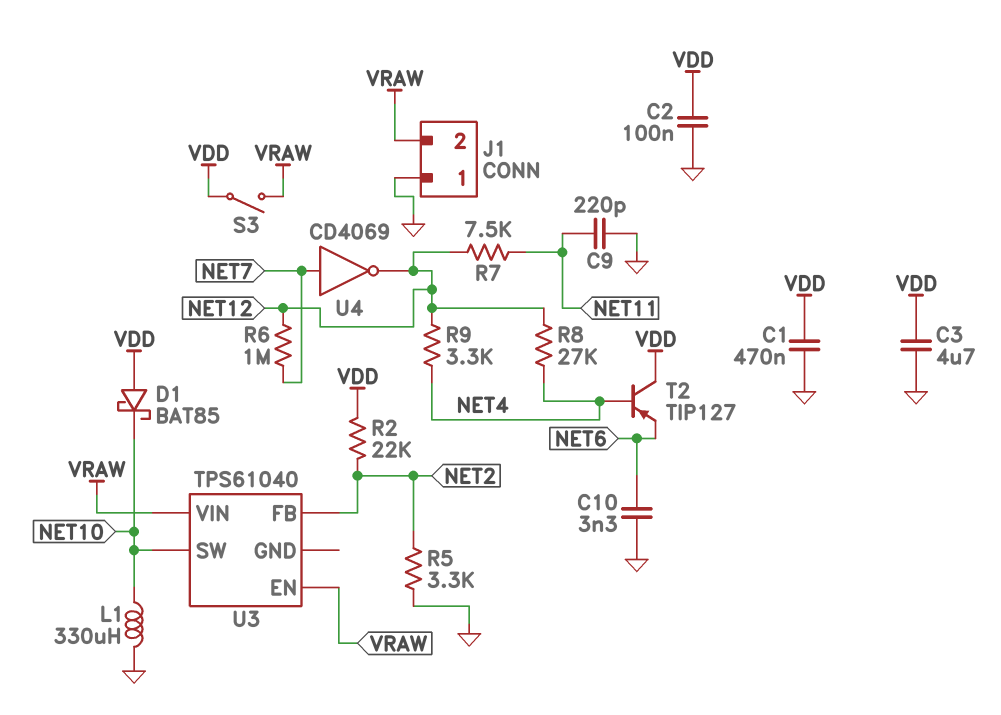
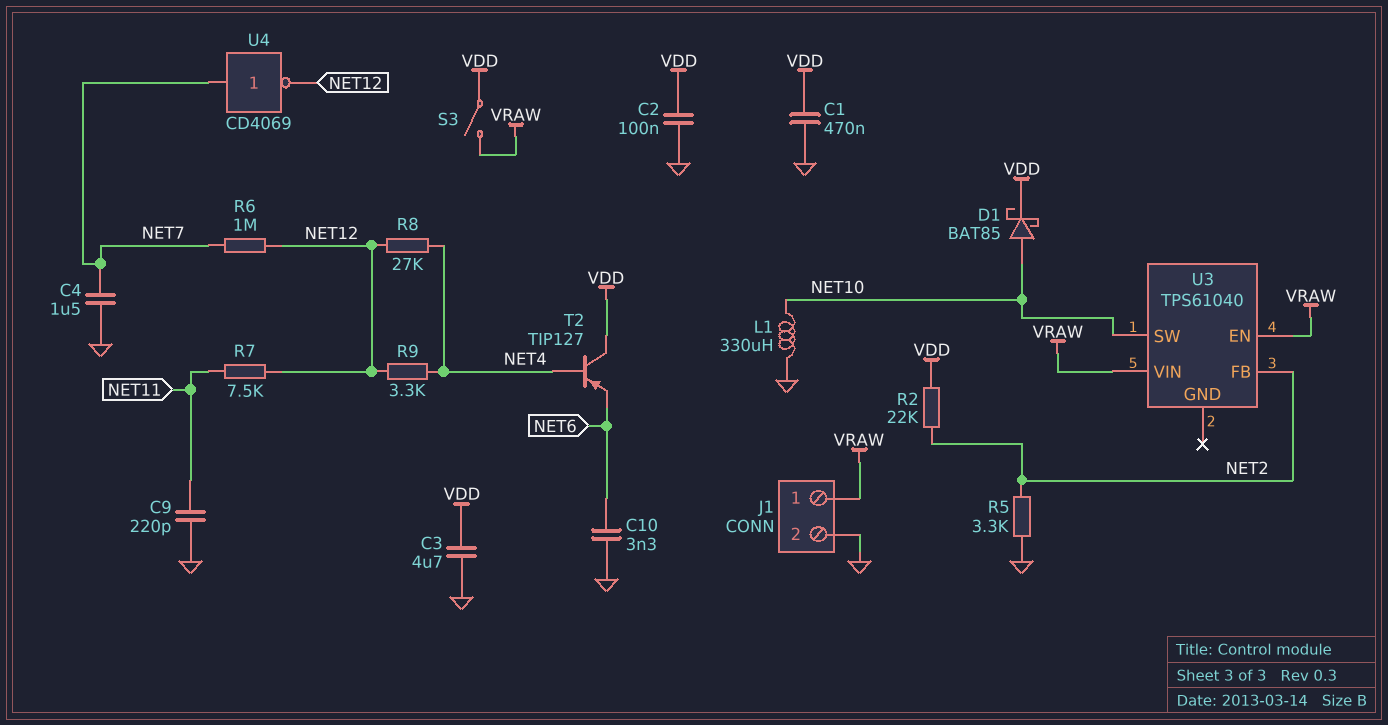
C4: none -> 1.5uF (GND, NET7)
D1: schottky BAT85 (A VDD, K NET10) -> schottky BAT85 (A NET10, K VDD)
J1 pin 1: GND -> VRAW
J1 pin 2: VRAW -> GND

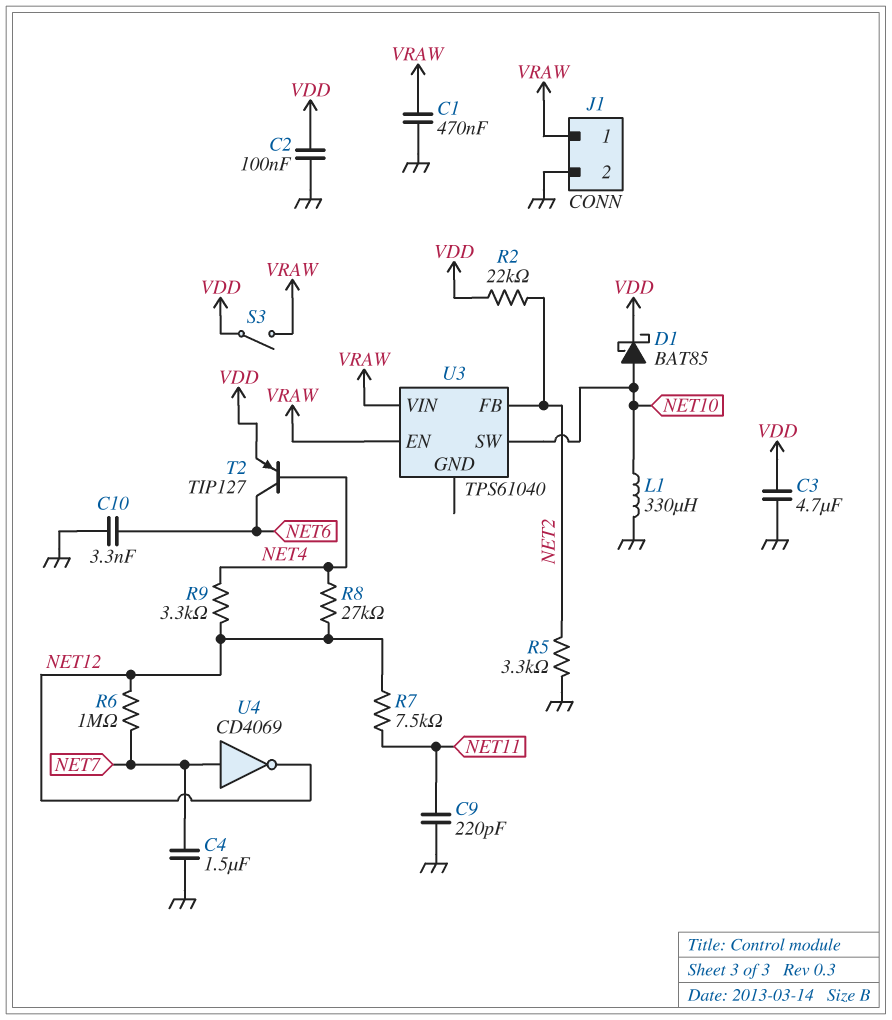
C1: 470nF (GND, VDD) -> 470nF (GND, VRAW)
T2: PNP TIP127 (B NET4, C VDD, E NET6) -> PNP TIP127 (B NET4, C NET6, E VDD)

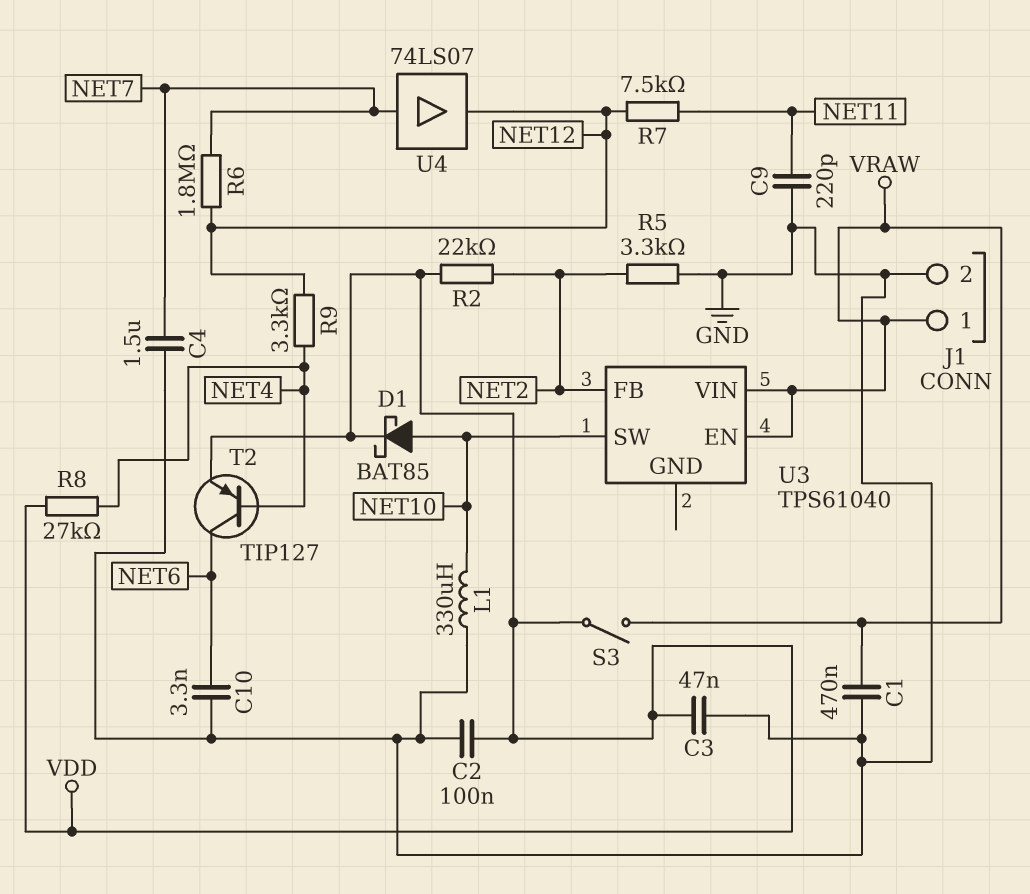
C3: 4.7uF (GND, VDD) -> 47nF (GND, VDD)
R6: 1M (NET7, NET12) -> 1.8M (NET7, NET12)
R8: 27k (NET4, NET12) -> 27k (NET4, VDD)
U4: NOT CD4069 (in NET7, out NET12) -> buffer 74LS07 (in NET7, out NET12)

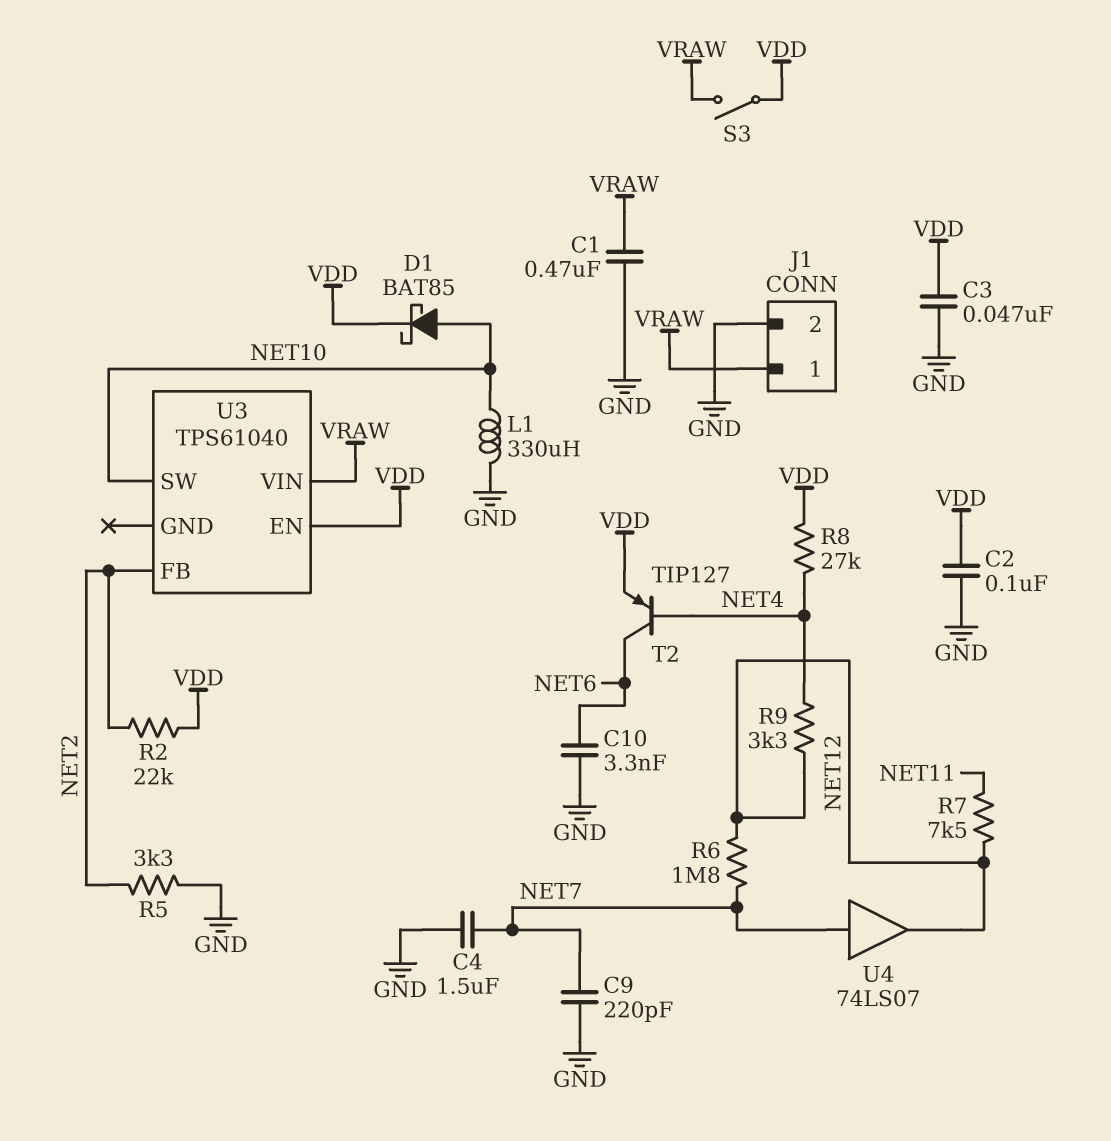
C9: 220pF (GND, NET11) -> 220pF (GND, NET7)
U3 pin EN: VRAW -> VDD

